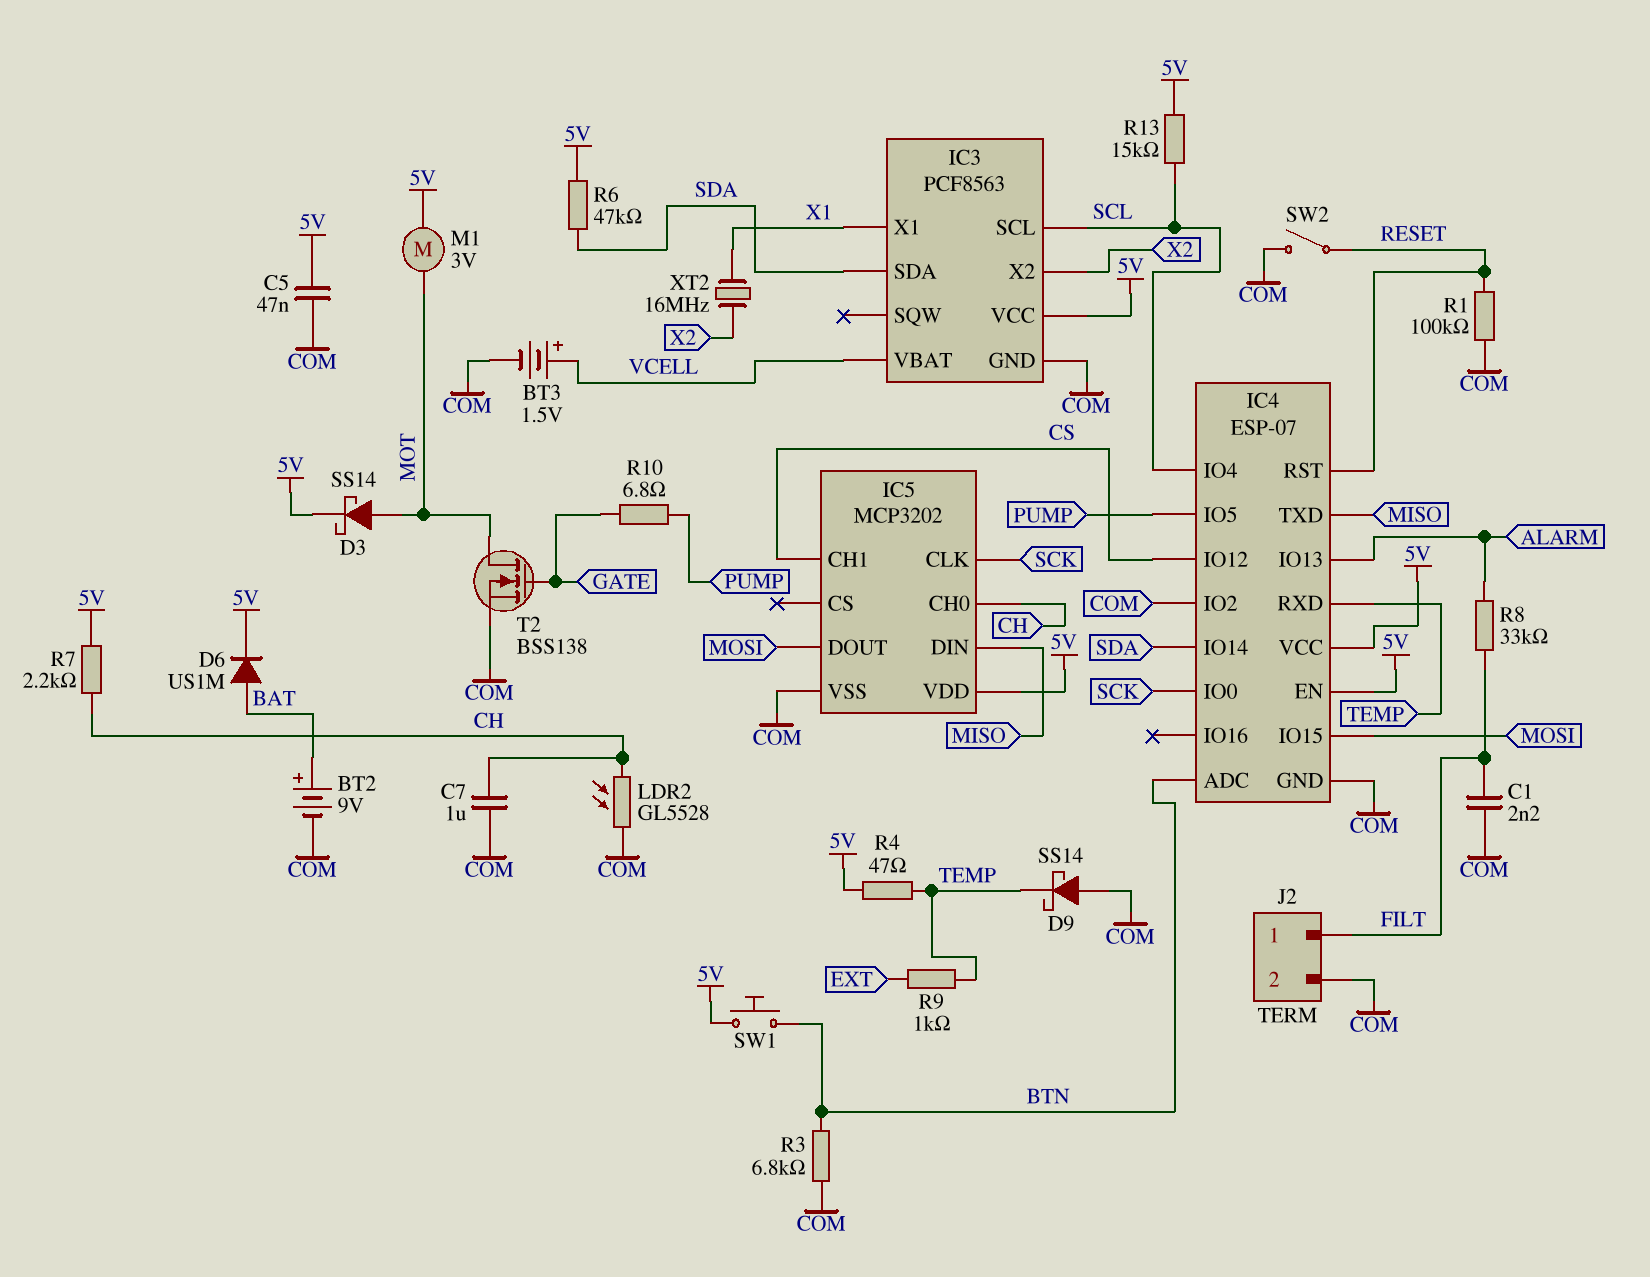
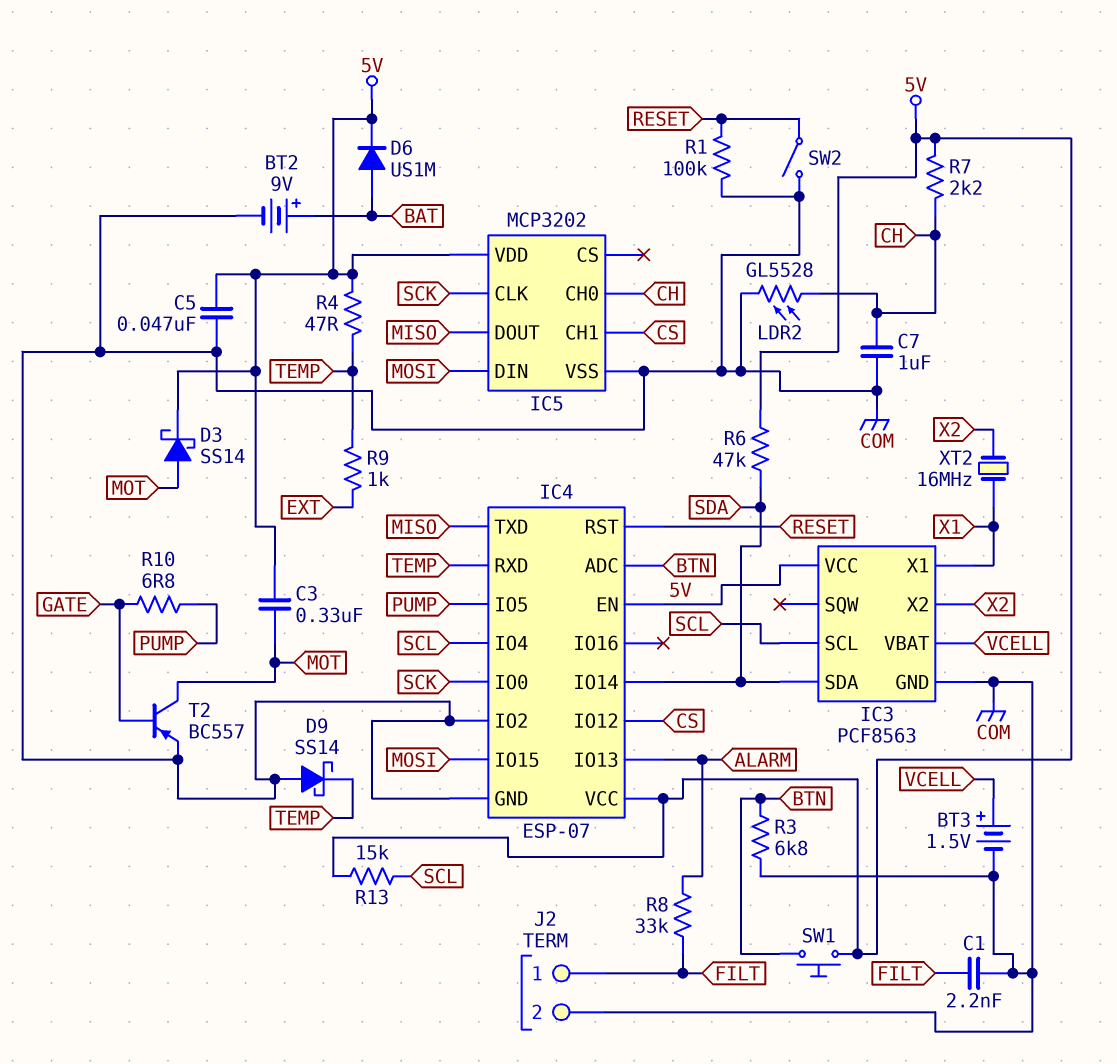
C3: none -> 330nF (5V, MOT)
IC5 pin DIN: MISO -> MOSI
IC5 pin DOUT: MOSI -> MISO
M1: motor 3V (5V, MOT) -> none
T2: NMOS BSS138 (G GATE, D MOT, S COM) -> PNP BC557 (B GATE, C MOT, E COM)

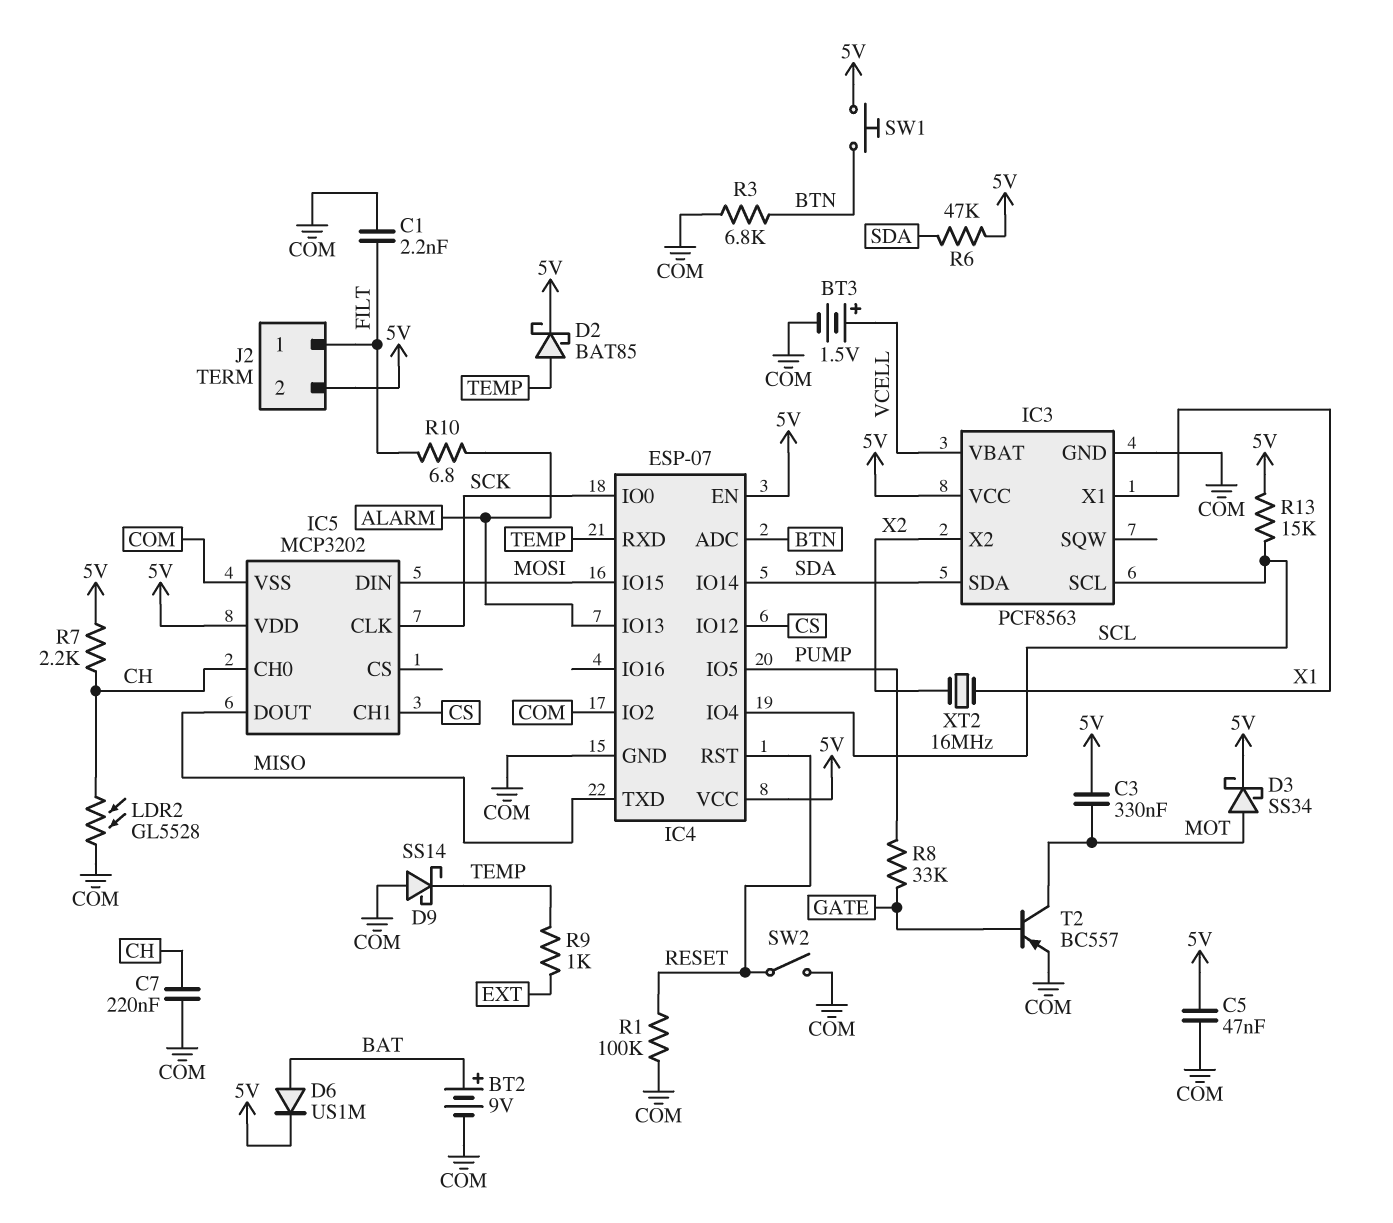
C7: 1uF (CH, COM) -> 220nF (CH, COM)
D2: none -> schottky BAT85 (A TEMP, K 5V)
D3: schottky SS14 (A MOT, K 5V) -> schottky SS34 (A MOT, K 5V)
J2 pin 2: COM -> 5V
R4: 47 (5V, TEMP) -> none
R8: 33k (ALARM, FILT) -> 33k (GATE, PUMP)
R10: 6.8 (GATE, PUMP) -> 6.8 (ALARM, FILT)

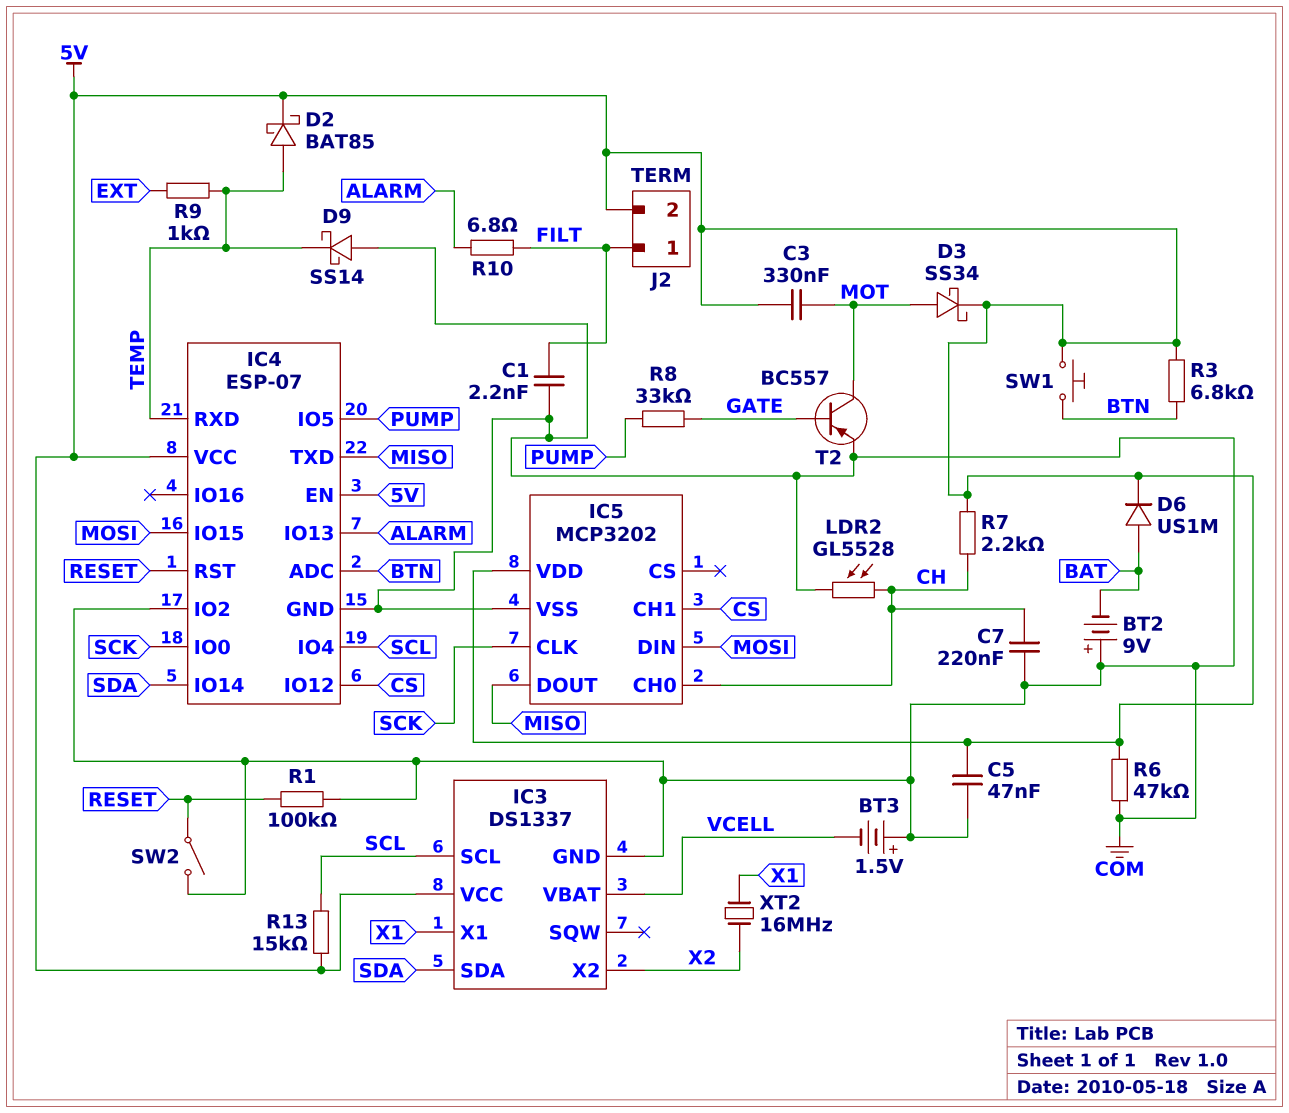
BT2: 9V (plus BAT, minus COM) -> 9V (plus COM, minus BAT)
BT3: 1.5V (plus VCELL, minus COM) -> 1.5V (plus COM, minus VCELL)
IC3: PCF8563 -> DS1337
R3: 6.8k (BTN, COM) -> 6.8k (5V, BTN)
R6: 47k (5V, SDA) -> 47k (5V, COM)

